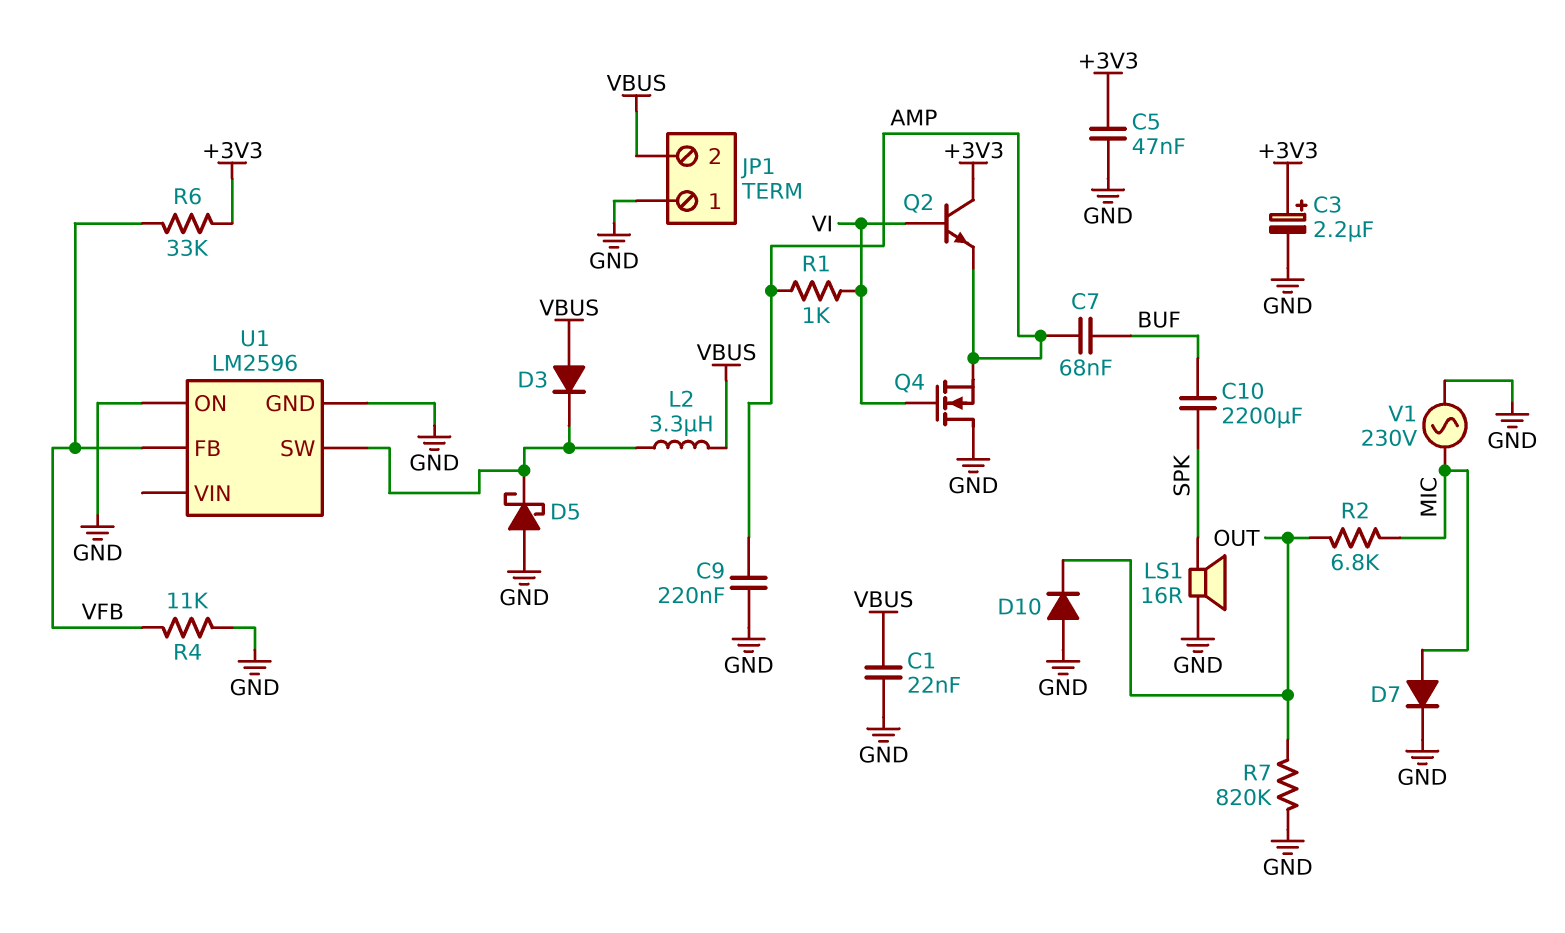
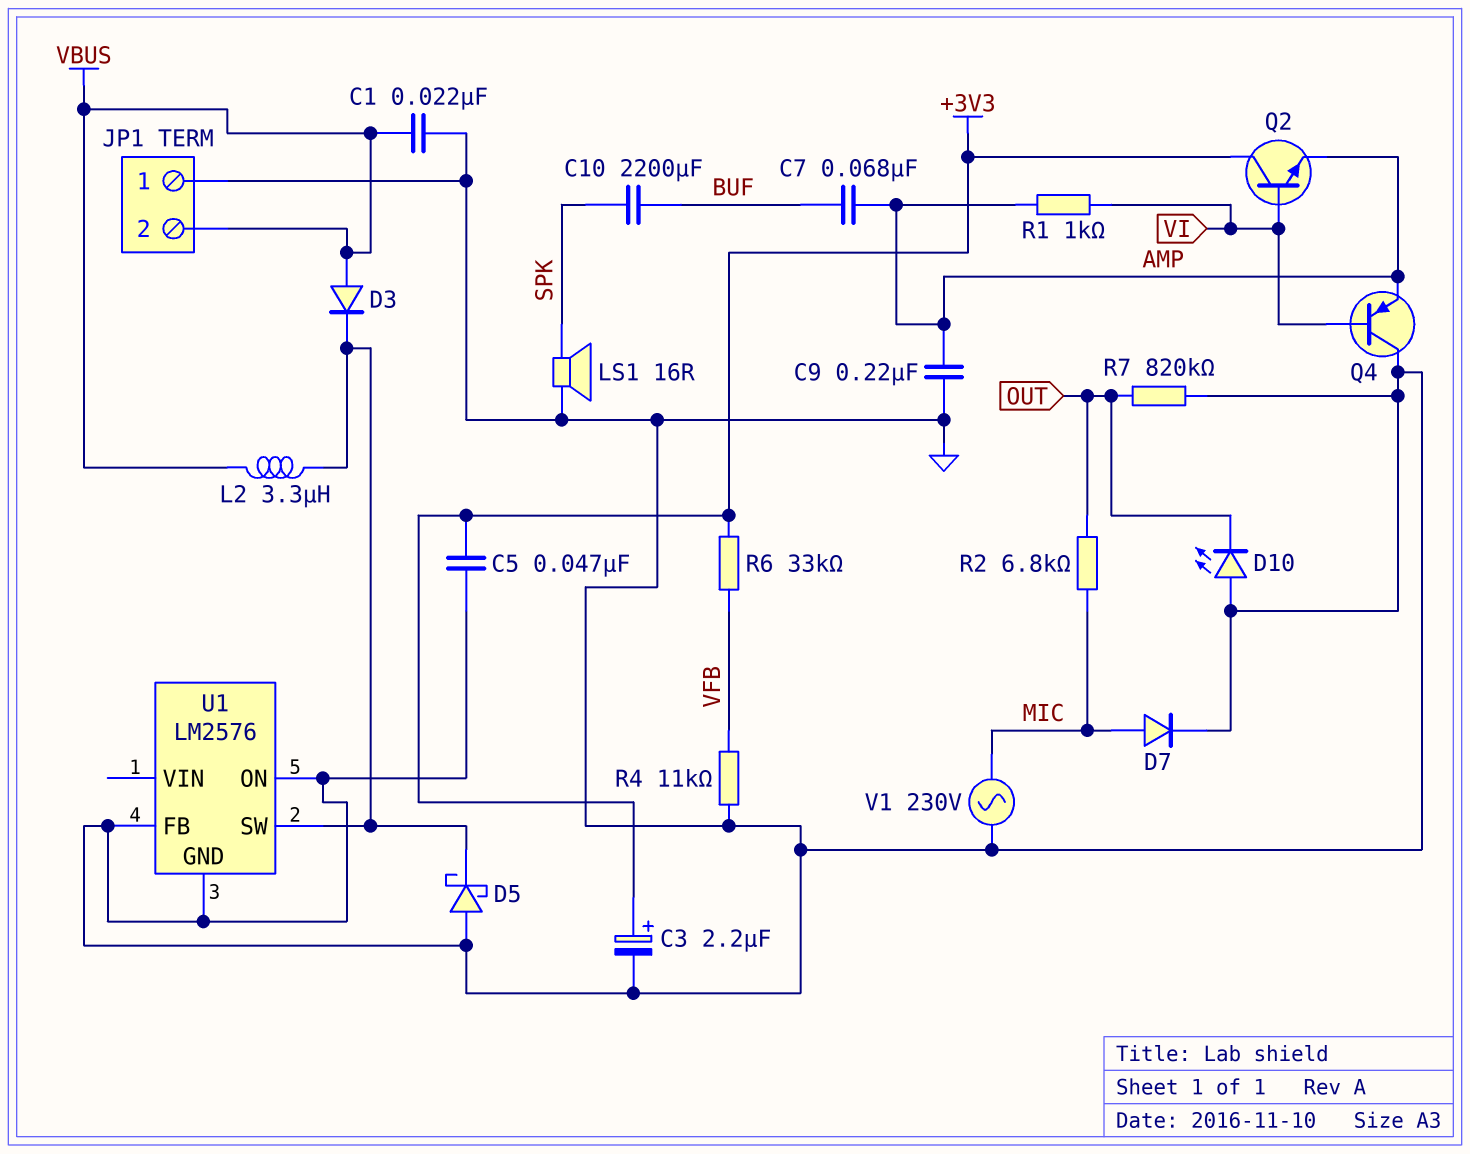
D10: diode (A GND, K OUT) -> LED (A GND, K OUT)
Q4: NMOS (G VI, D GND, S AMP) -> PNP (B VI, C GND, E AMP)
U1: LM2596 -> LM2576
U1 pin FB: VFB -> GND

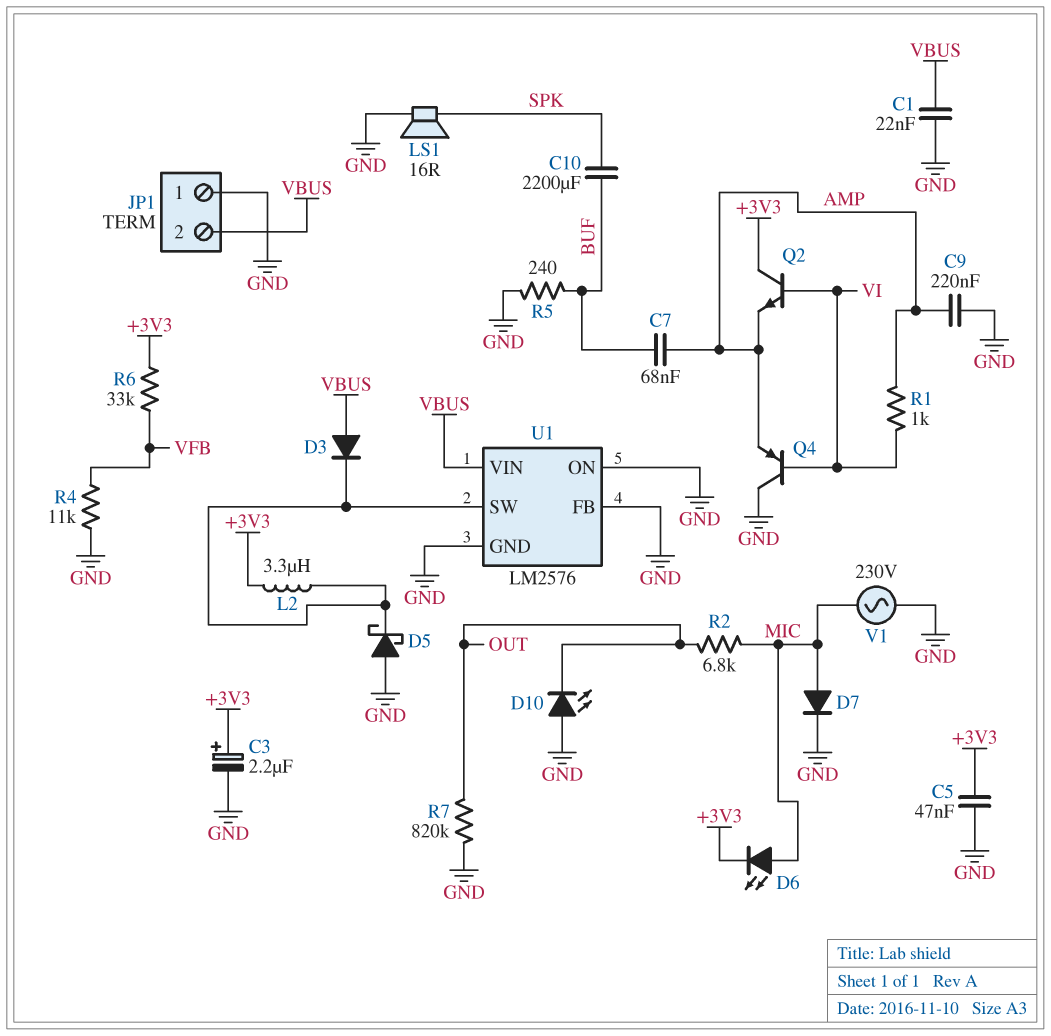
D6: none -> LED (A MIC, K +3V3)
L2: 3.3uH (U1/SW, VBUS) -> 3.3uH (+3V3, U1/SW)
R5: none -> 240 (BUF, GND)
U1 pin VIN: none -> VBUS

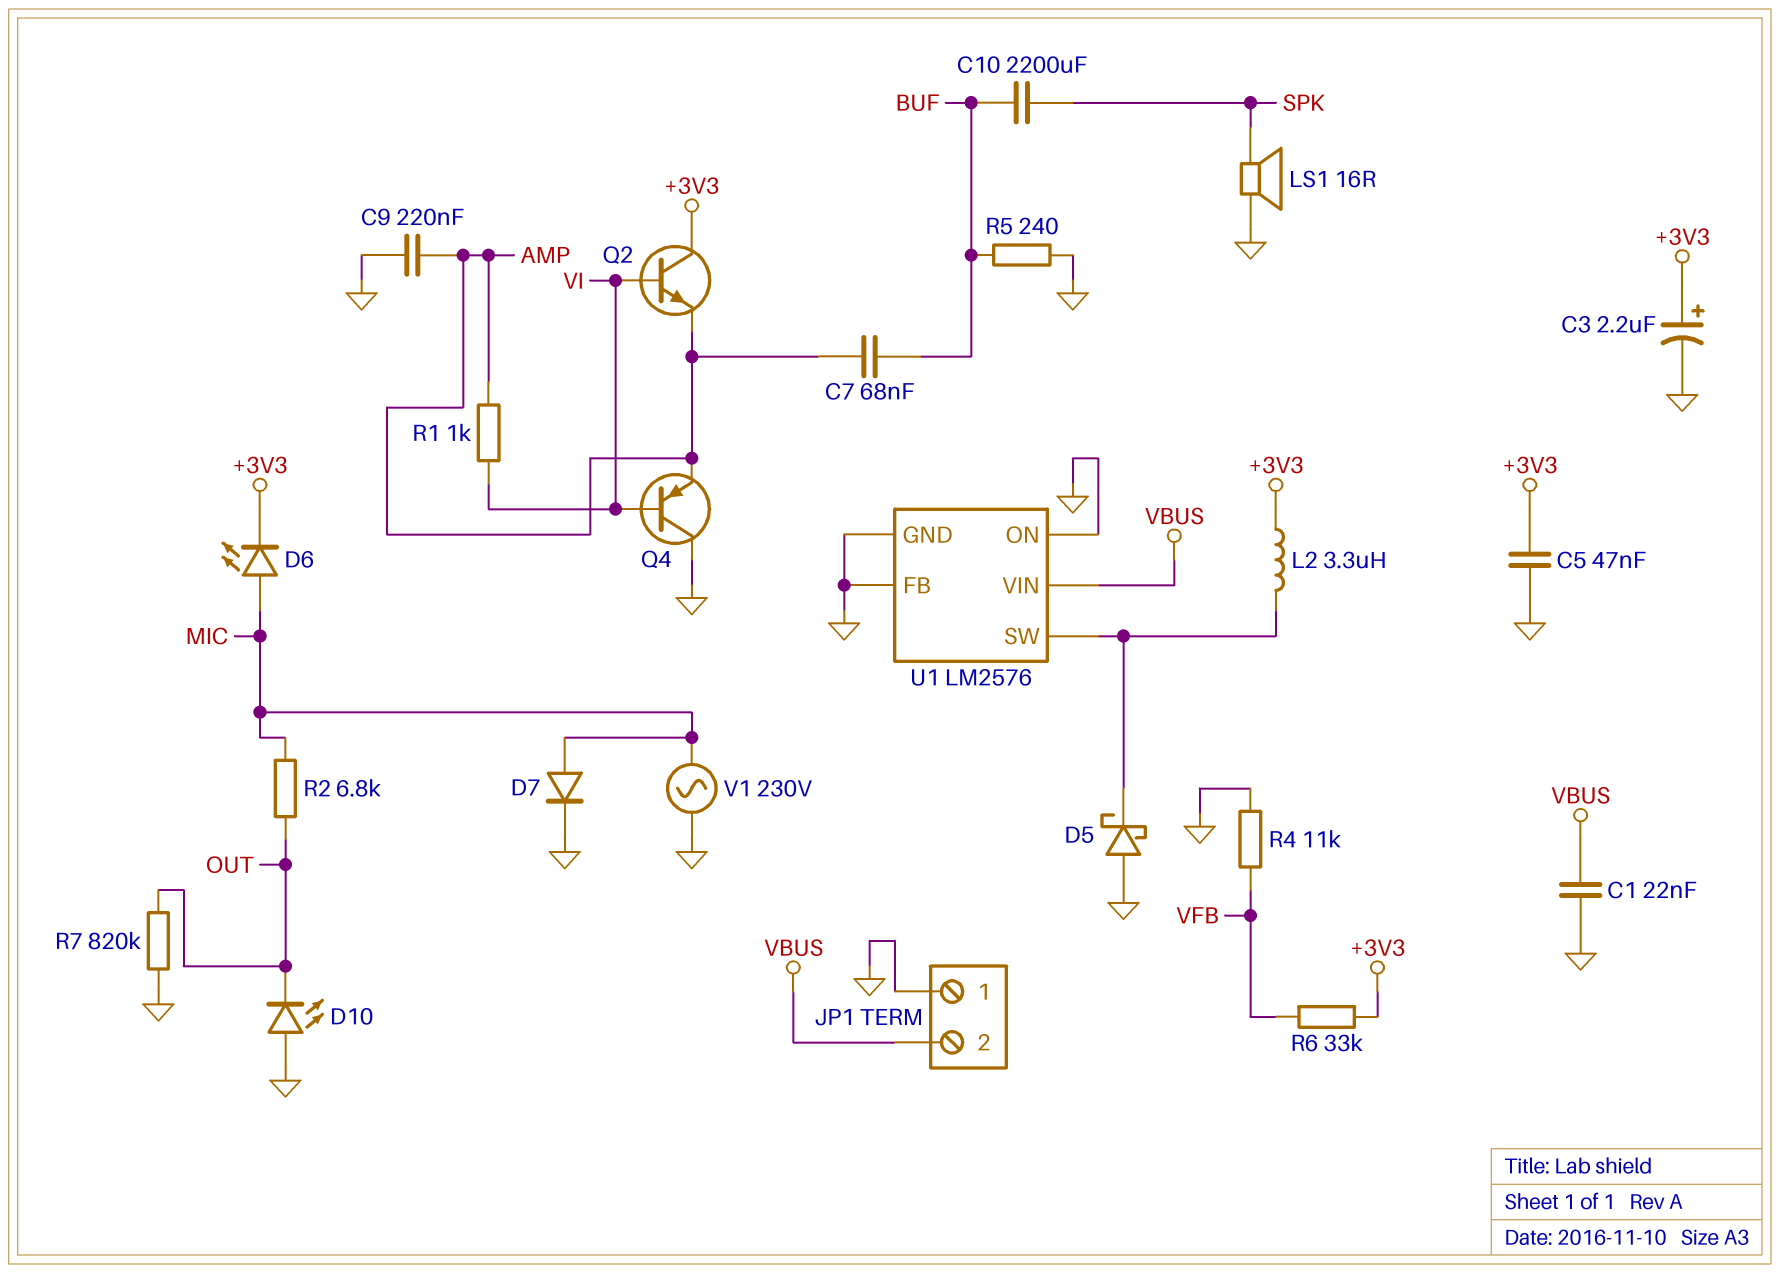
D3: diode (A VBUS, K U1/SW) -> none

